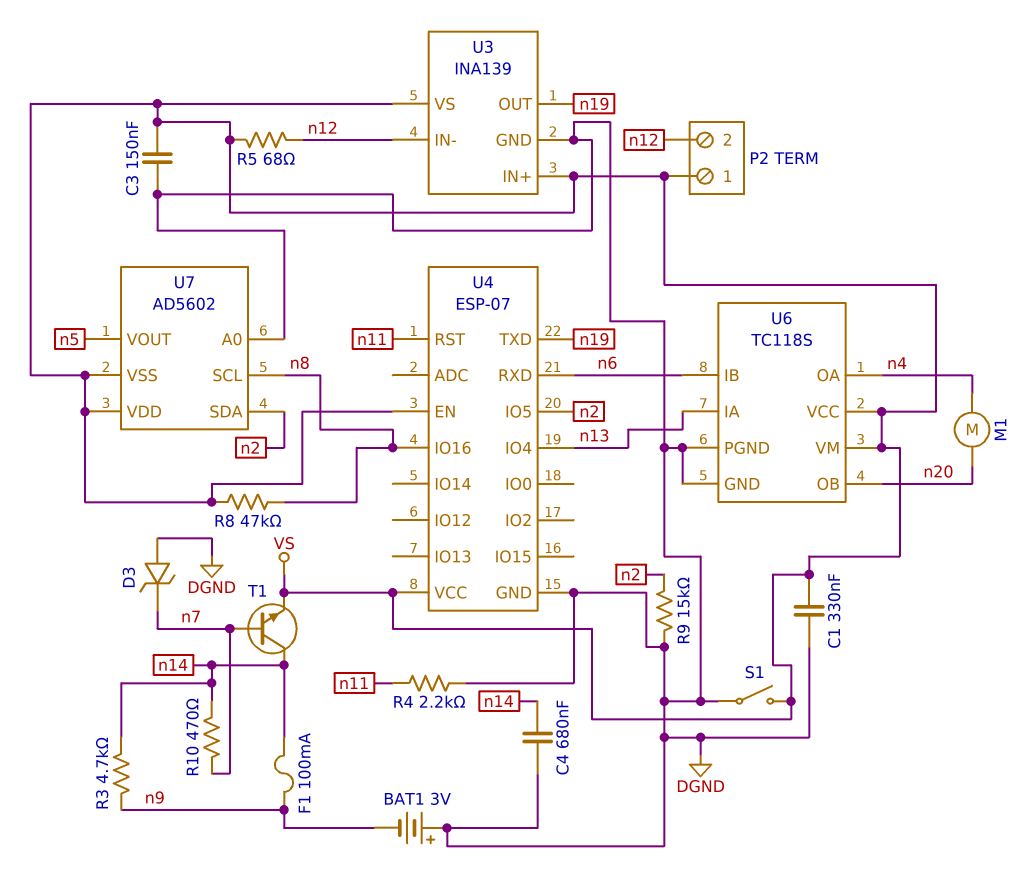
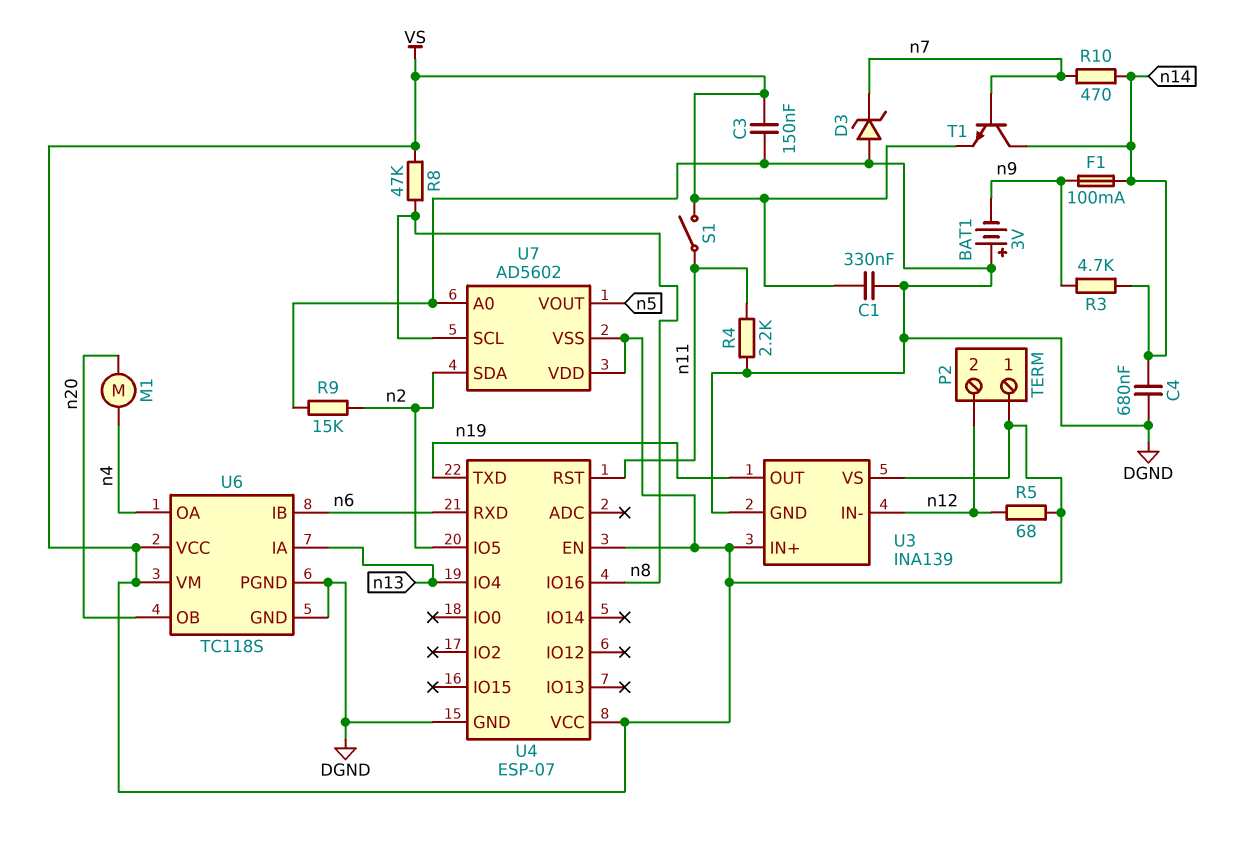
S1: switch (DGND, VS) -> switch (VS, n11)

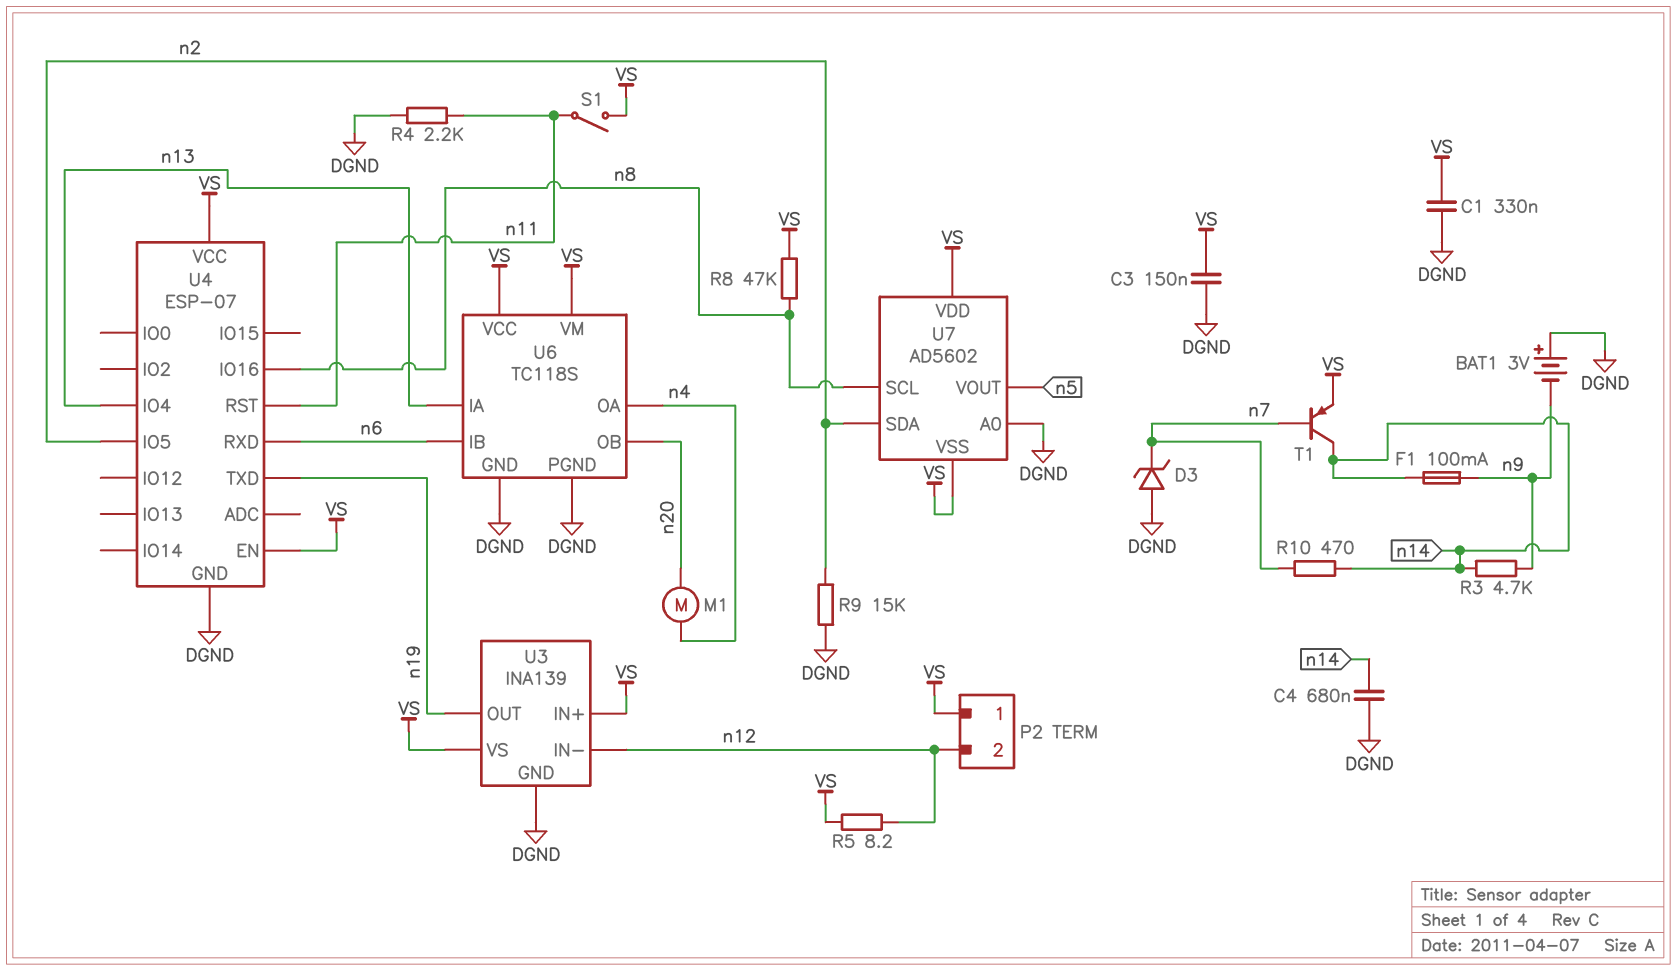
R5: 68 (VS, n12) -> 8.2 (VS, n12)
T1: NPN (B n7, C n14, E VS) -> PNP (B n7, C n14, E VS)

